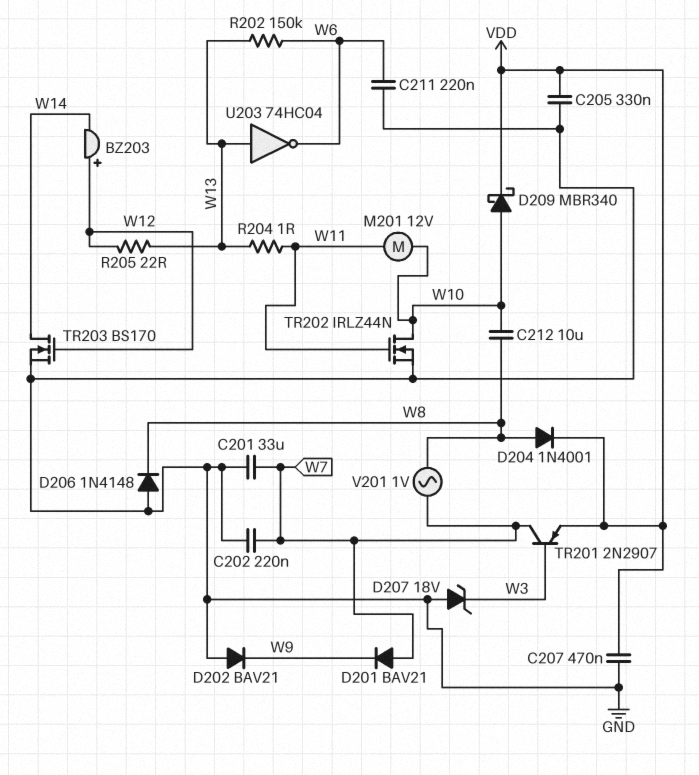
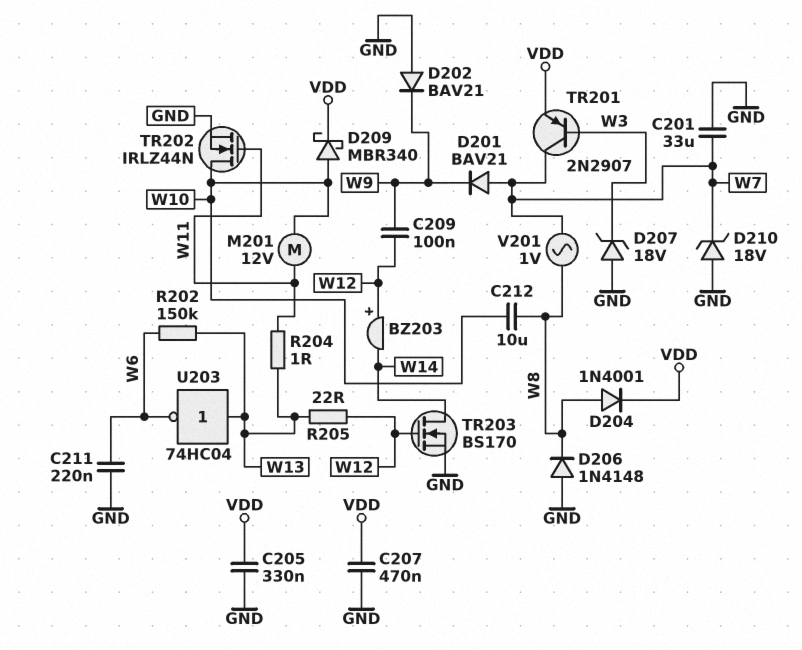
C202: 220nF (GND, W7) -> none
C209: none -> 100nF (W9, W12)
D210: none -> zener 18V (A GND, K W7)

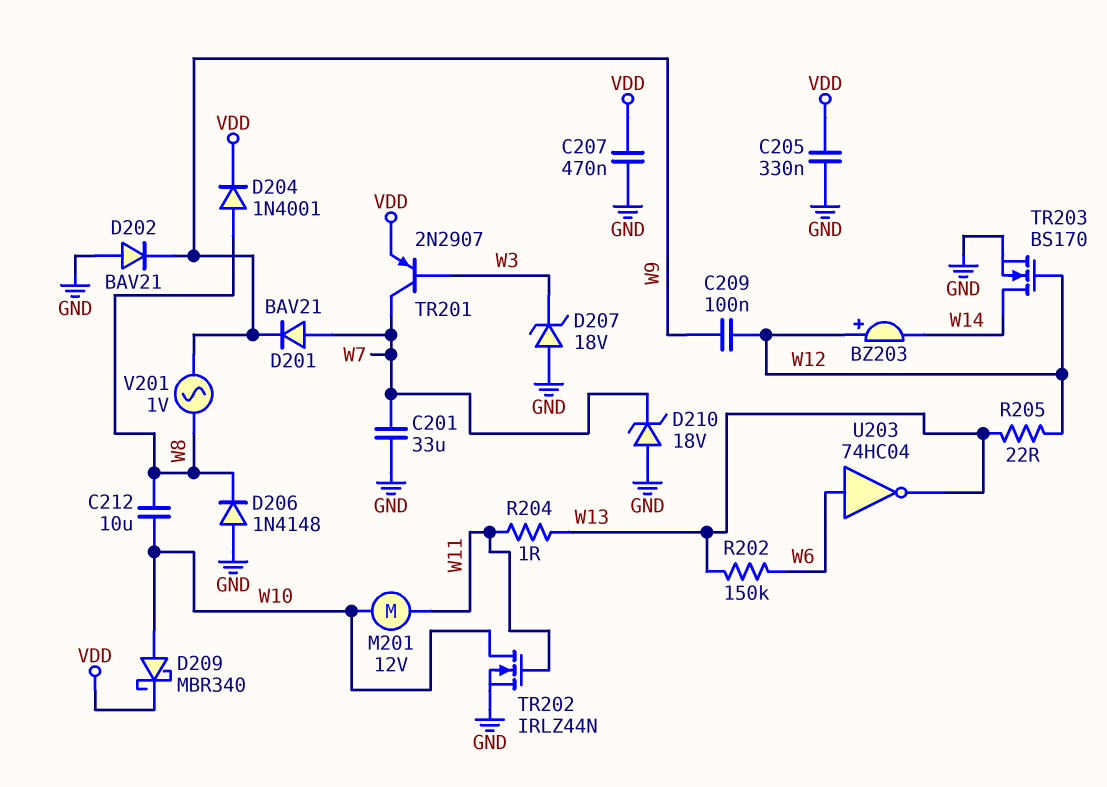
C211: 220nF (GND, W6) -> none
U203: NOT 74HC04 (in W13, out W6) -> NOT 74HC04 (in W6, out W13)
V201: AC 1V (W7, W8) -> AC 1V (W8, W9)

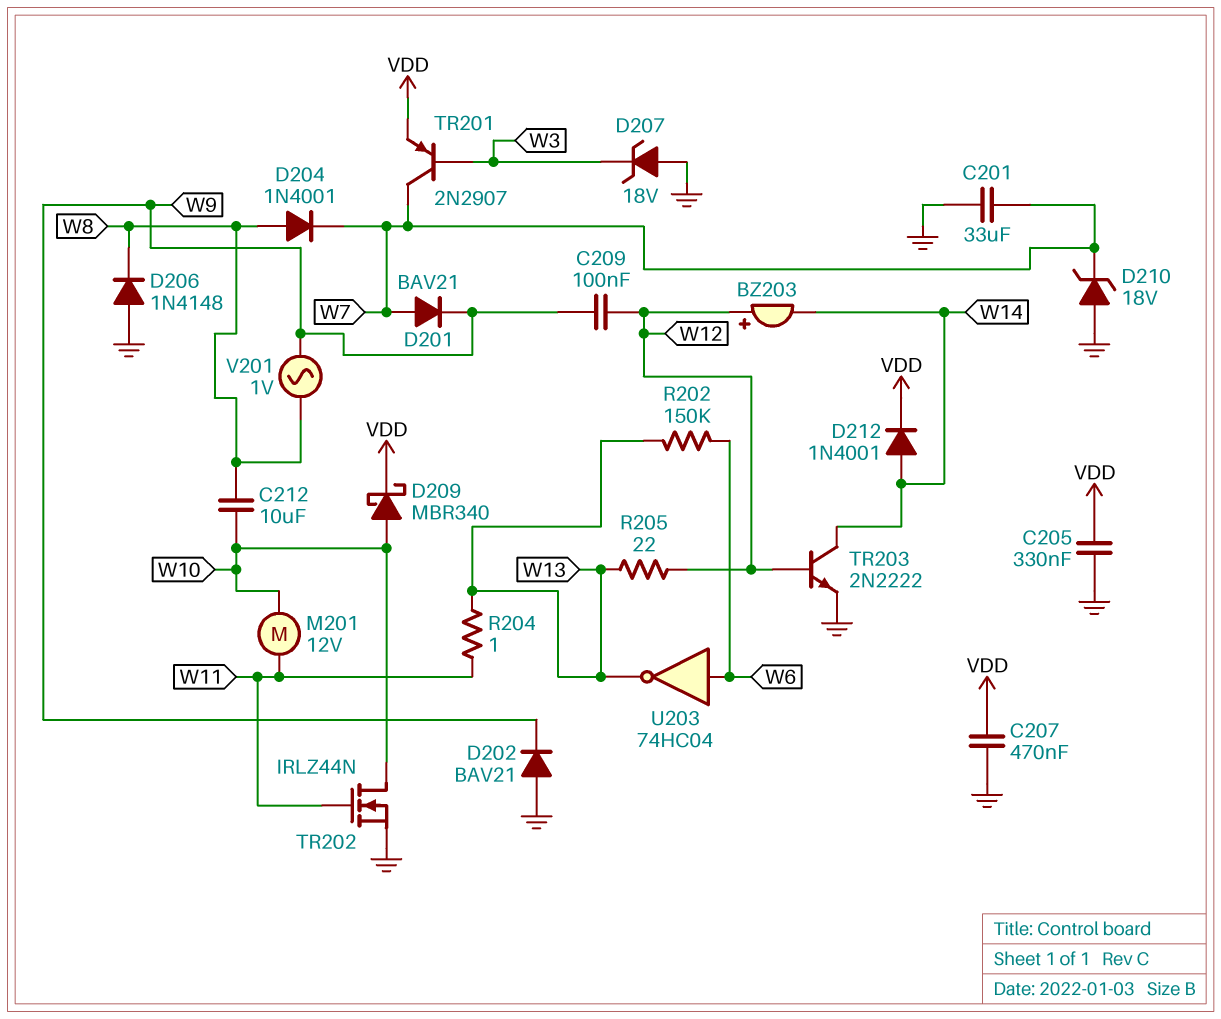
D204: diode 1N4001 (A W8, K VDD) -> diode 1N4001 (A W8, K W7)
D212: none -> diode 1N4001 (A W14, K VDD)
TR203: NMOS BS170 (G W12, D W14, S GND) -> NPN 2N2222 (B W12, C W14, E GND)

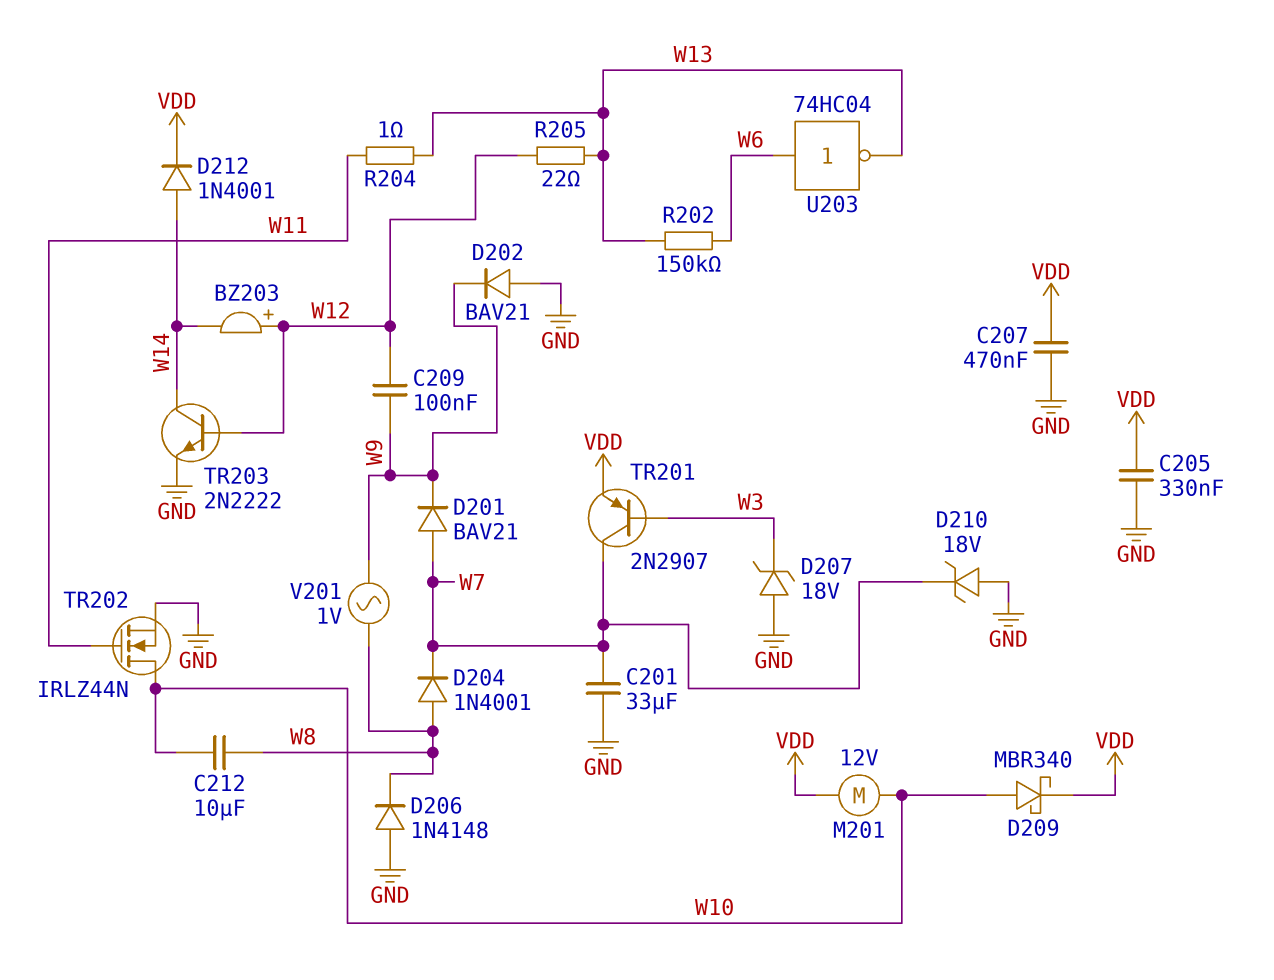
M201: motor 12V (W10, W11) -> motor 12V (VDD, W10)

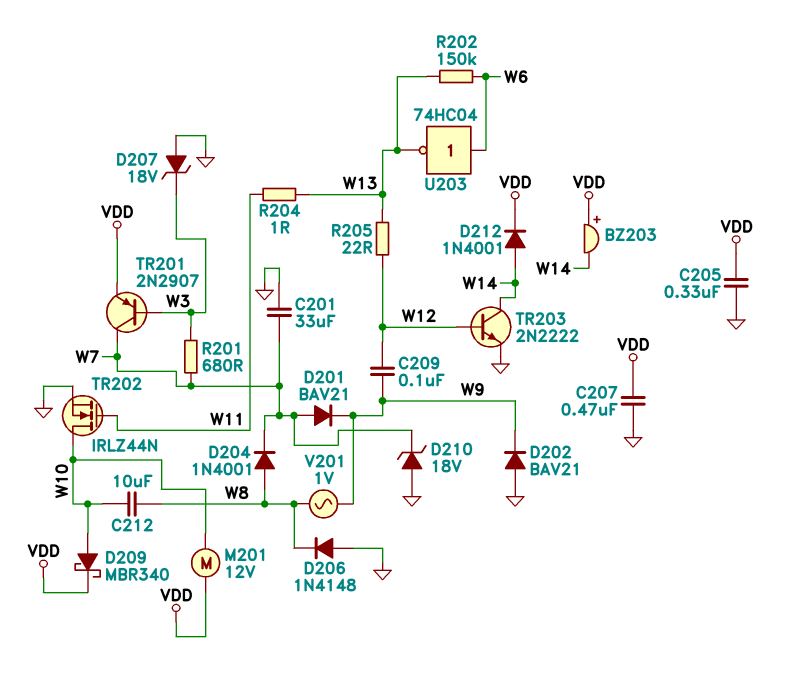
BZ203: buzzer (plus W12, minus W14) -> buzzer (plus VDD, minus W14)
R201: none -> 680 (W3, W7)

